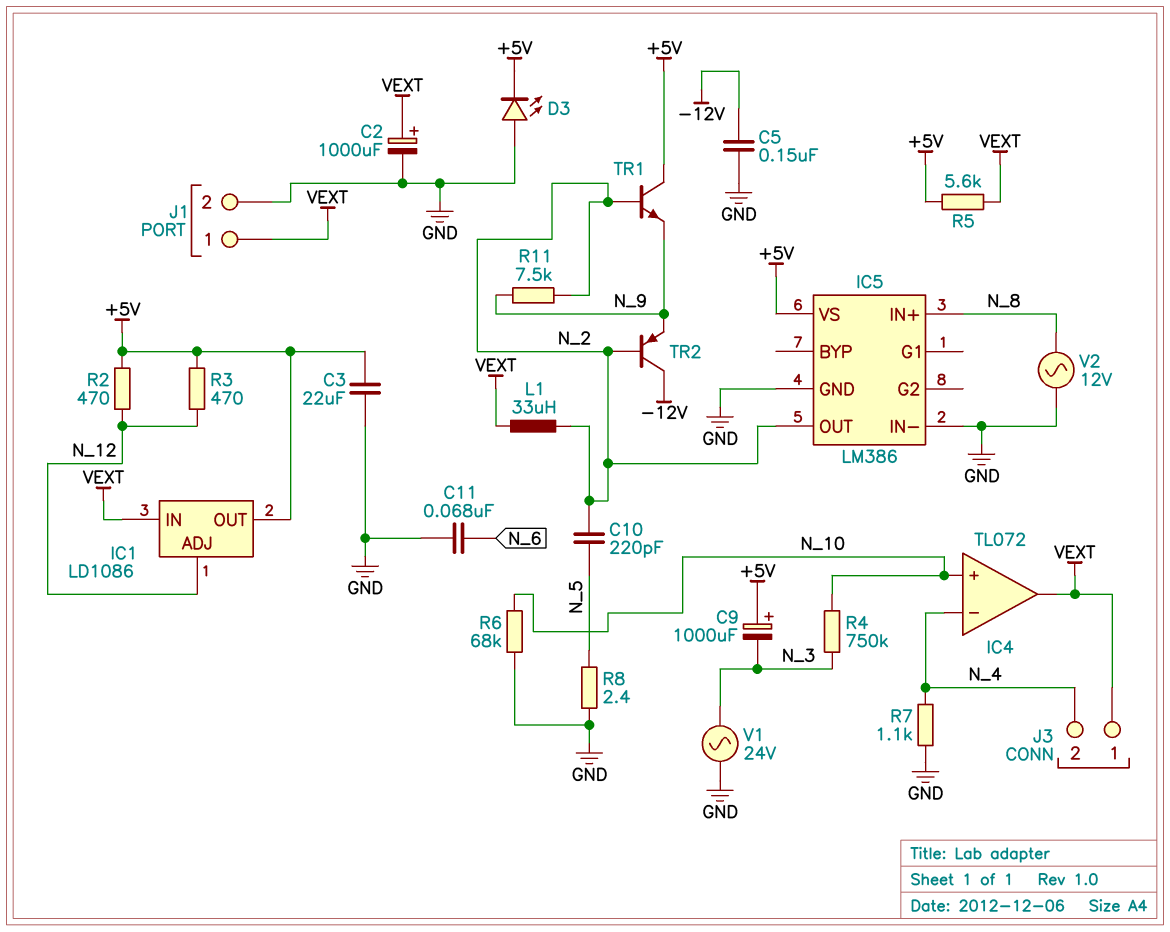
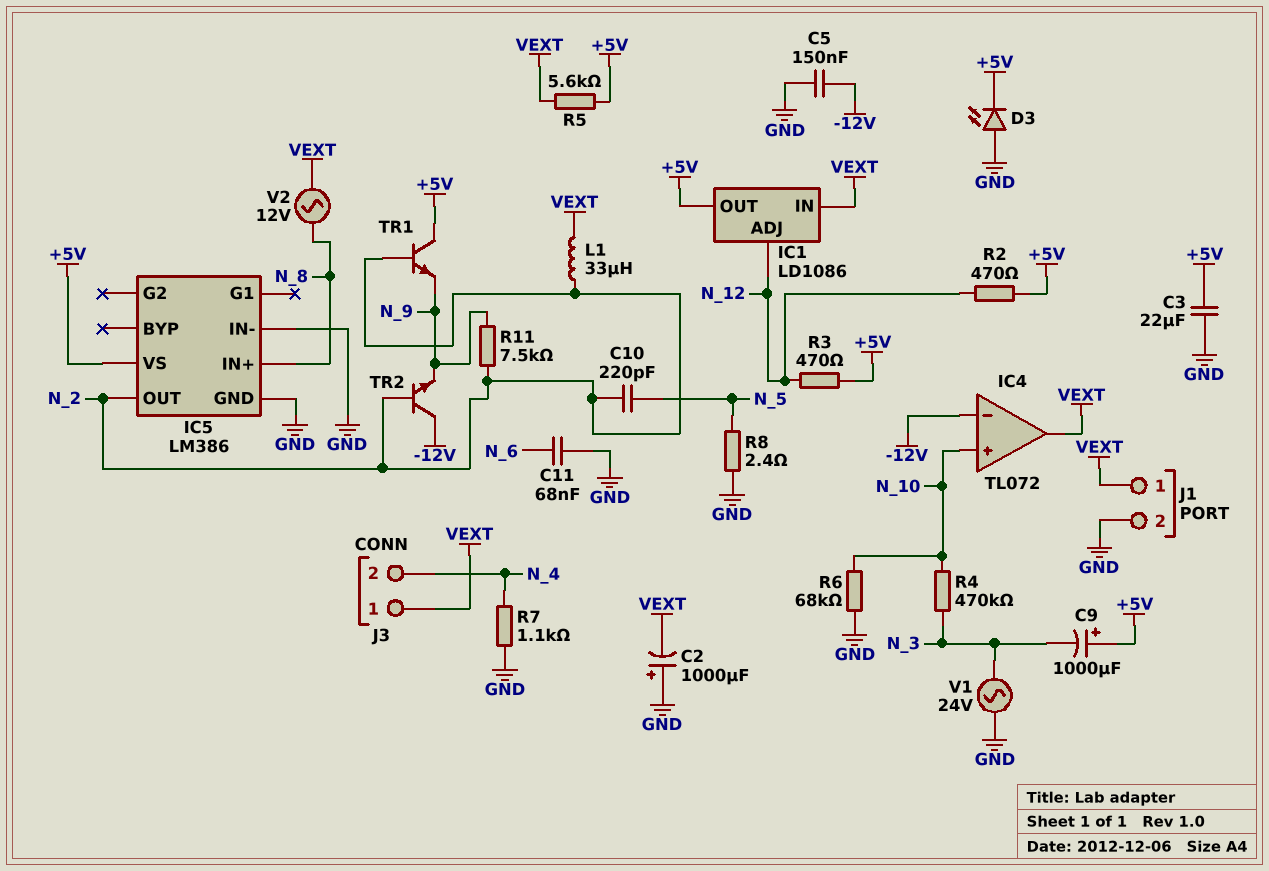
C2: 1000uF (plus VEXT, minus GND) -> 1000uF (plus GND, minus VEXT)
IC4 pin in-: N_4 -> -12V
R4: 750k (N_3, N_10) -> 470k (N_3, N_10)
TR2: PNP (B N_2, C -12V, E N_9) -> NPN (B N_2, C -12V, E N_9)
V2: AC 12V (GND, N_8) -> AC 12V (N_8, VEXT)

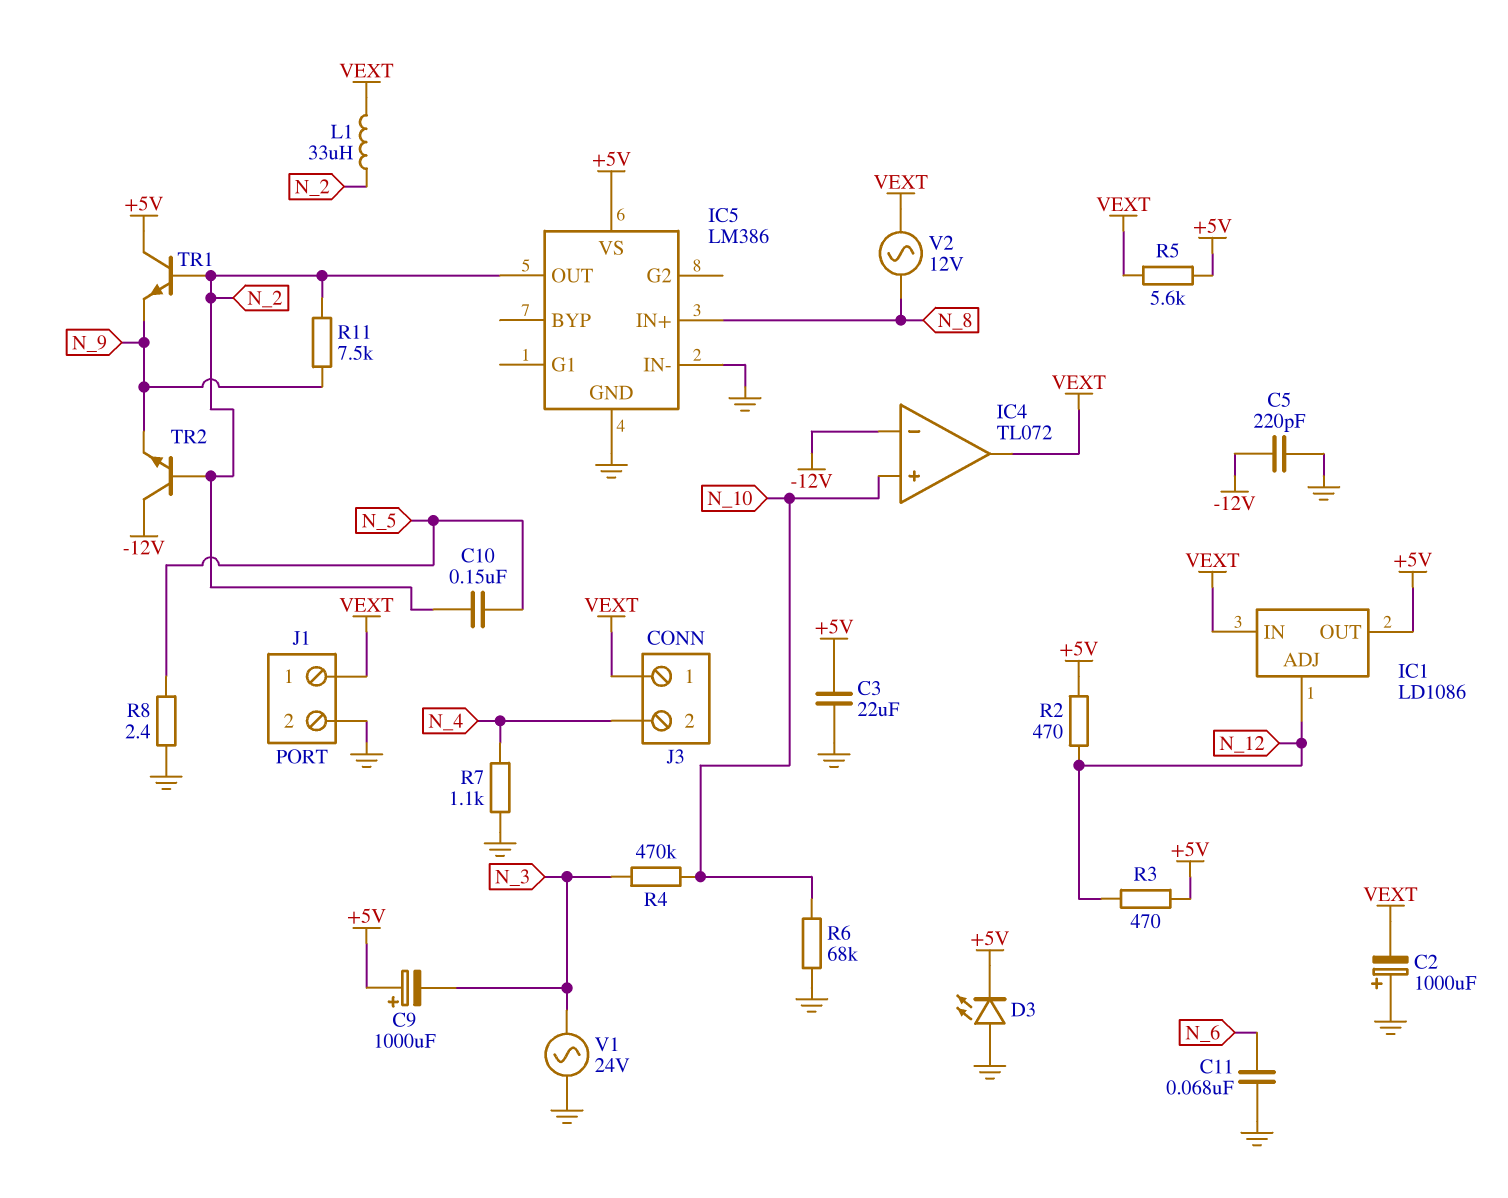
C5: 150nF (-12V, GND) -> 220pF (-12V, GND)
C10: 220pF (N_2, N_5) -> 150nF (N_2, N_5)

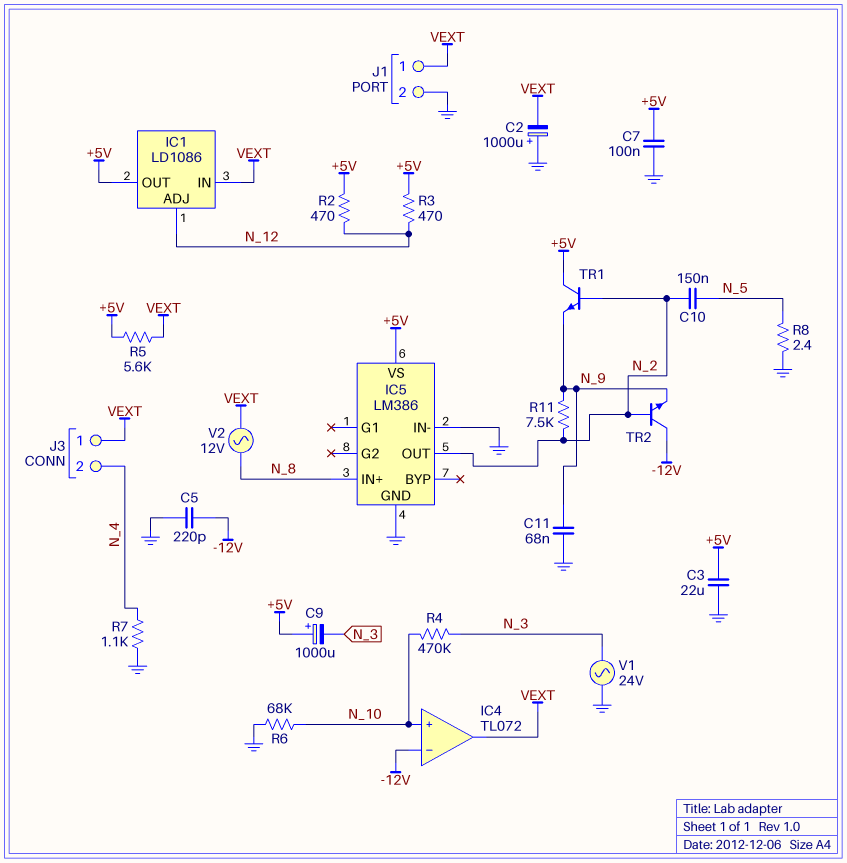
C7: none -> 100nF (+5V, GND)
C11: 68nF (GND, N_6) -> 68nF (GND, N_9)
D3: LED (A GND, K +5V) -> none
L1: 33uH (N_2, VEXT) -> none

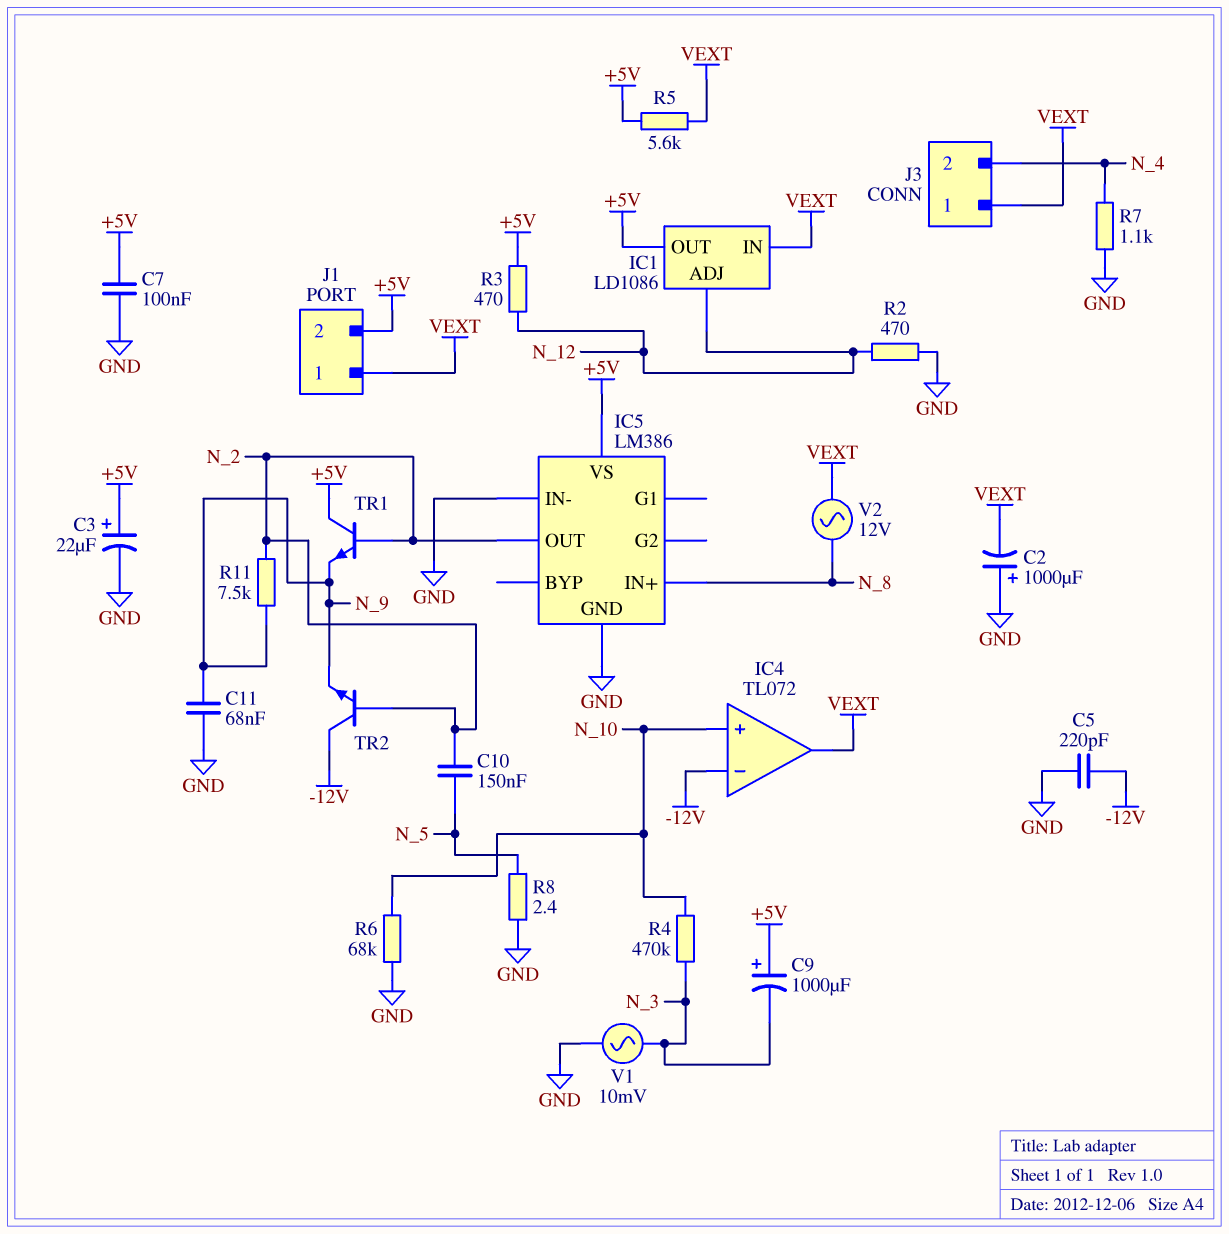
C3: 22uF (+5V, GND) -> 22uF (plus +5V, minus GND)
J1 pin 2: GND -> +5V
R2: 470 (+5V, N_12) -> 470 (GND, N_12)
V1: AC 24V (GND, N_3) -> AC 10mV (GND, N_3)

